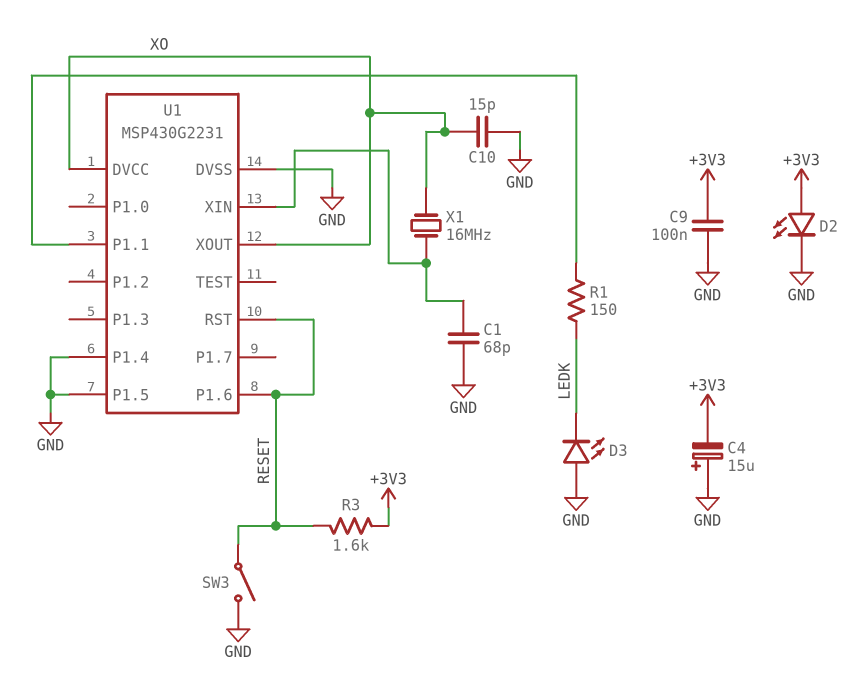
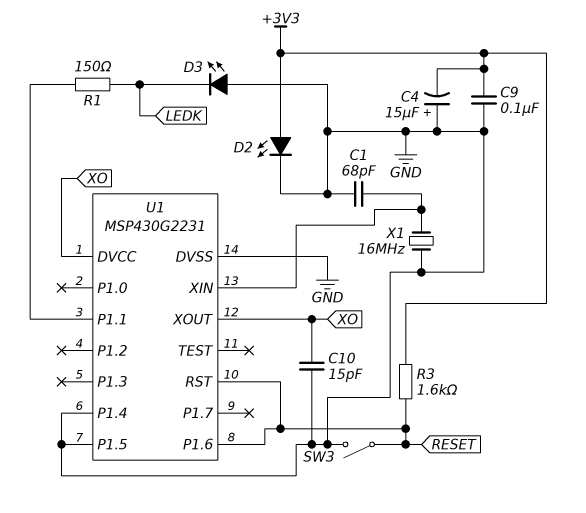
X1: 16MHz (U1/XIN, XO) -> 16MHz (GND, U1/XIN)

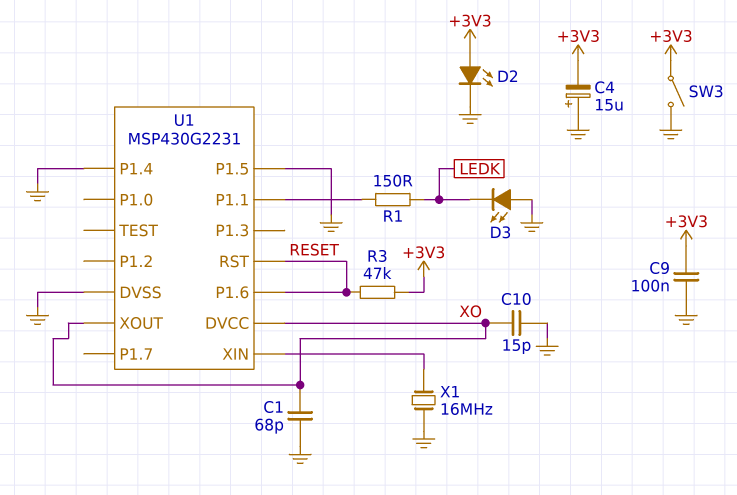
C1: 68pF (GND, U1/XIN) -> 68pF (GND, XO)
R3: 1.6k (+3V3, RESET) -> 47k (+3V3, RESET)
SW3: switch (GND, RESET) -> switch (+3V3, GND)

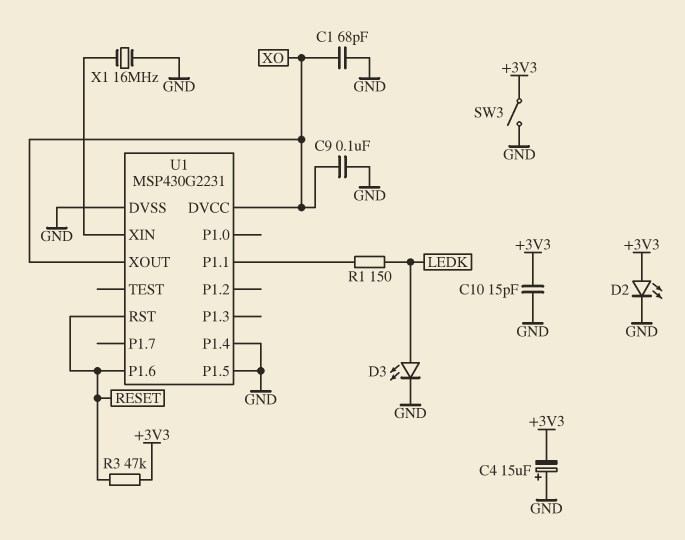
C9: 100nF (+3V3, GND) -> 100nF (GND, XO)
C10: 15pF (GND, XO) -> 15pF (+3V3, GND)
D3: LED (A GND, K LEDK) -> LED (A LEDK, K GND)

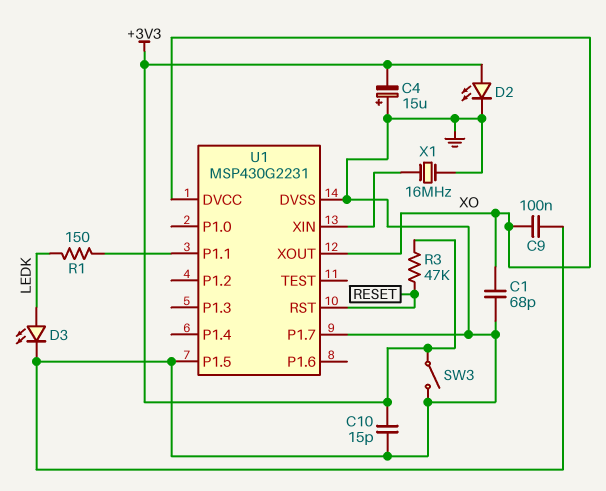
U1 pin P1.4: GND -> none
U1 pin P1.6: RESET -> none
U1 pin P1.7: none -> GND

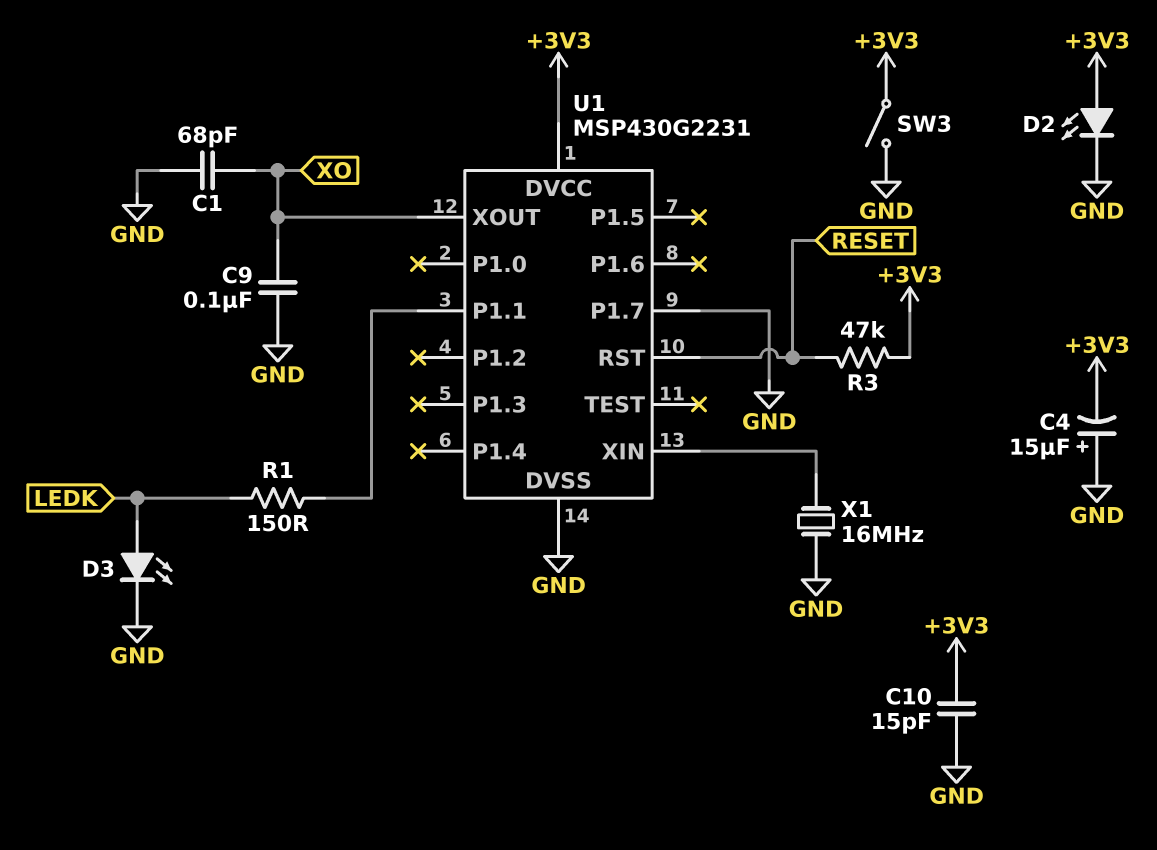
U1 pin DVCC: XO -> +3V3
U1 pin P1.5: GND -> none

